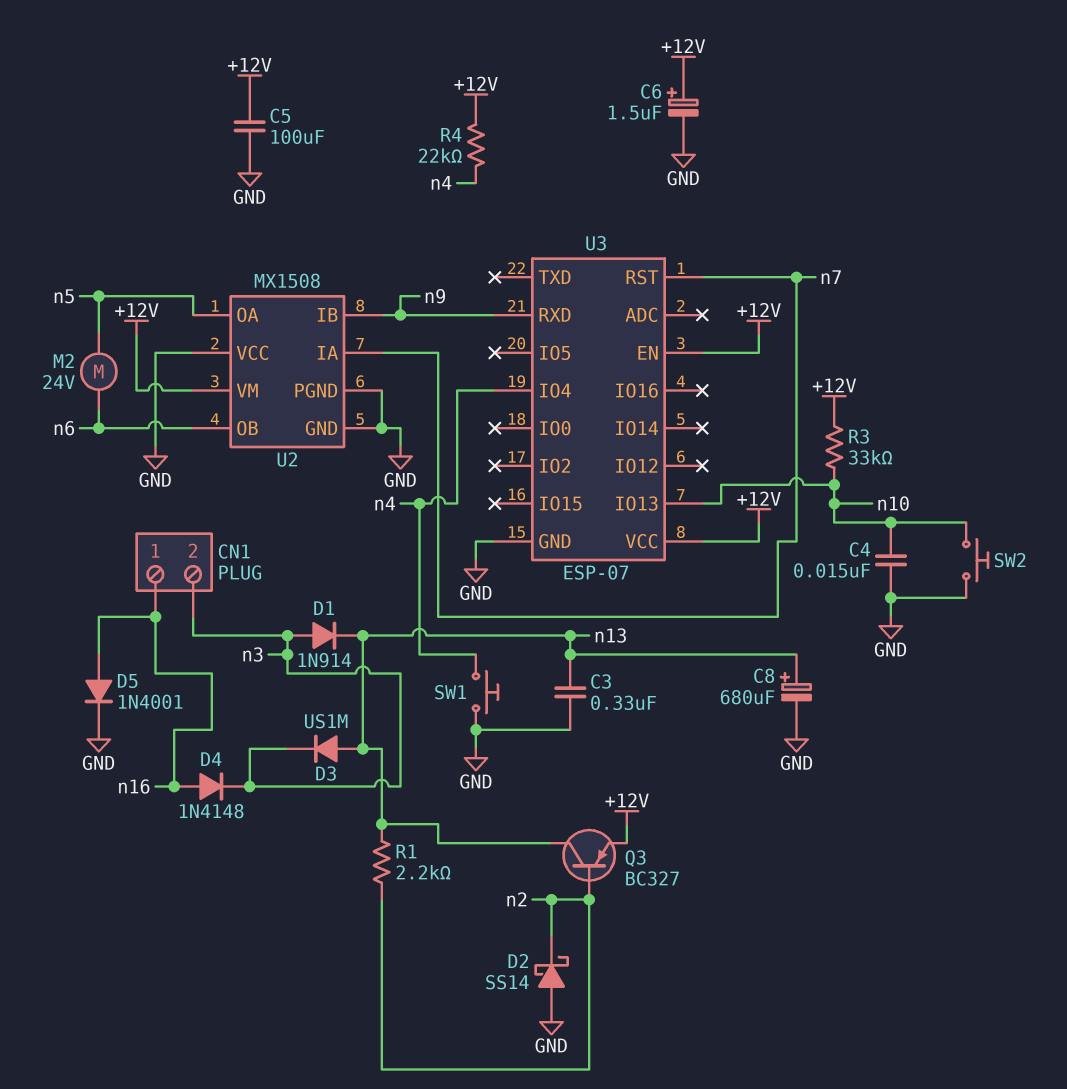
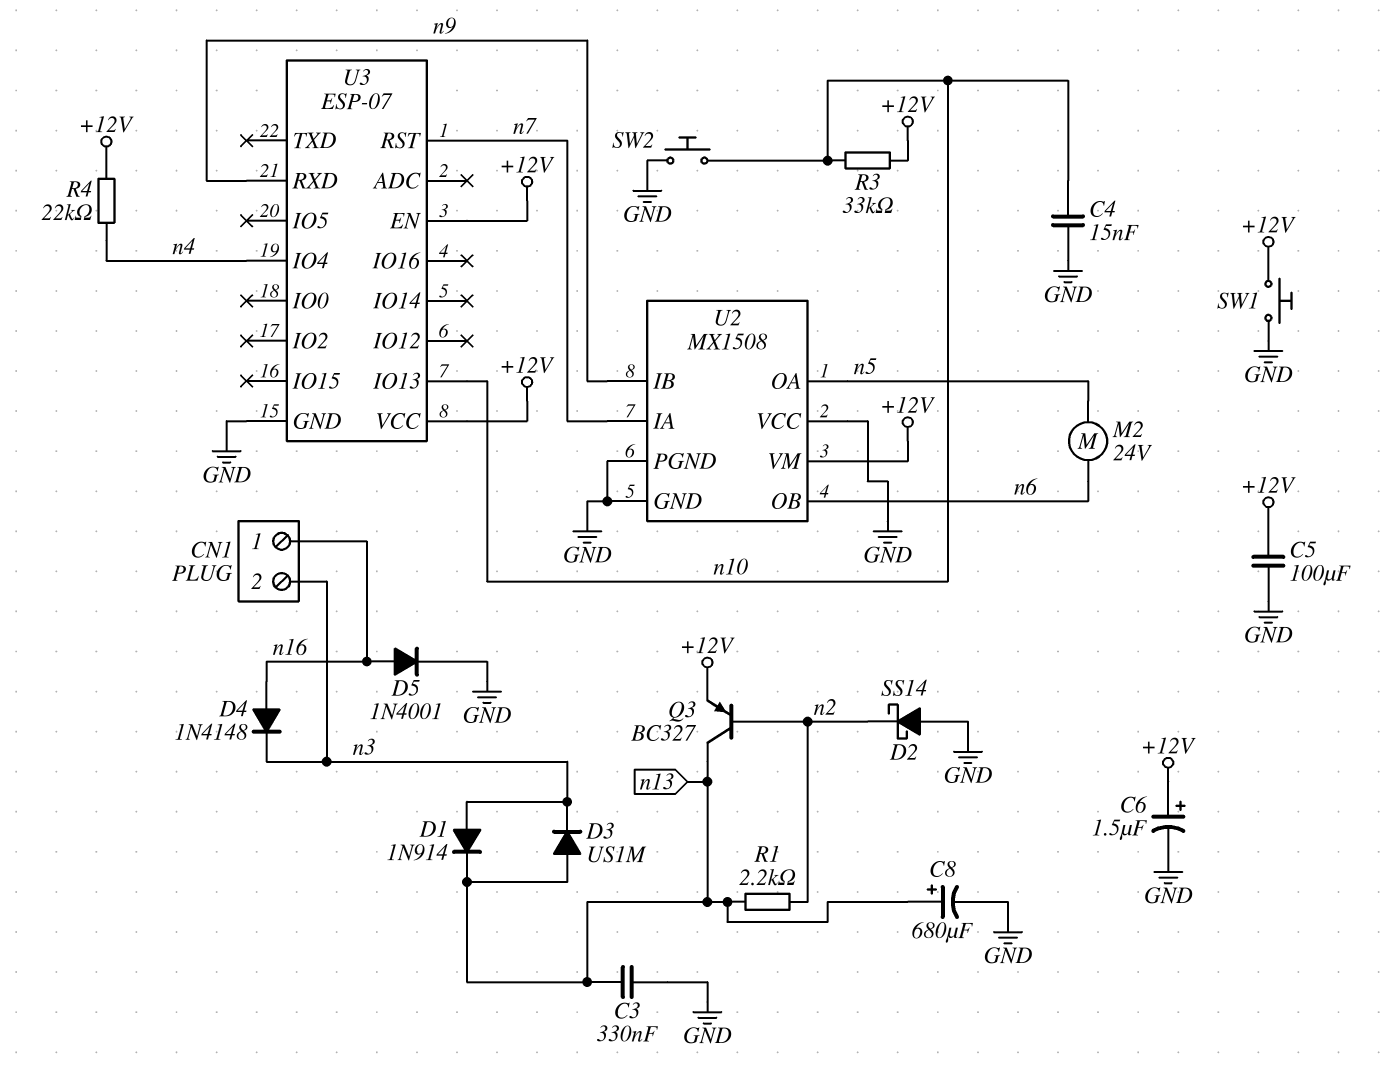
SW1: button (GND, n4) -> button (+12V, GND)

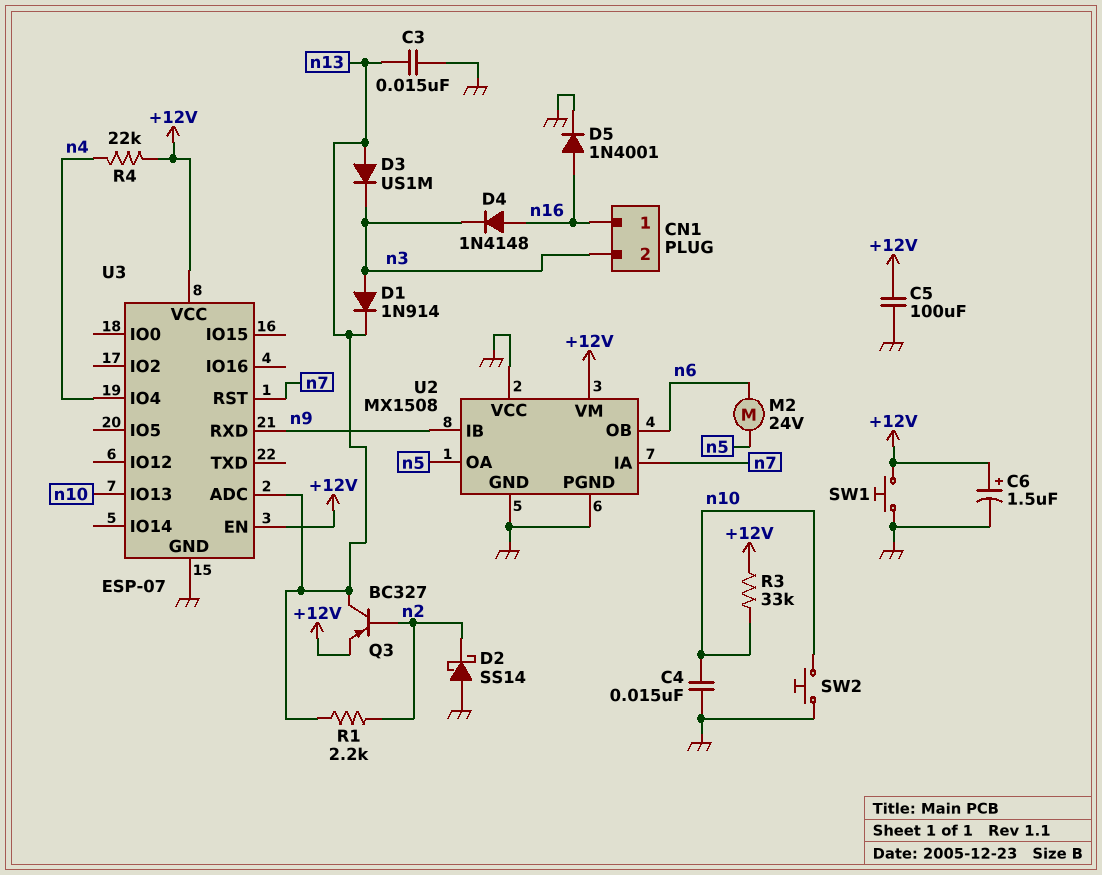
C3: 330nF (GND, n13) -> 15nF (GND, n13)
C8: 680uF (plus n13, minus GND) -> none
U3 pin ADC: none -> n13

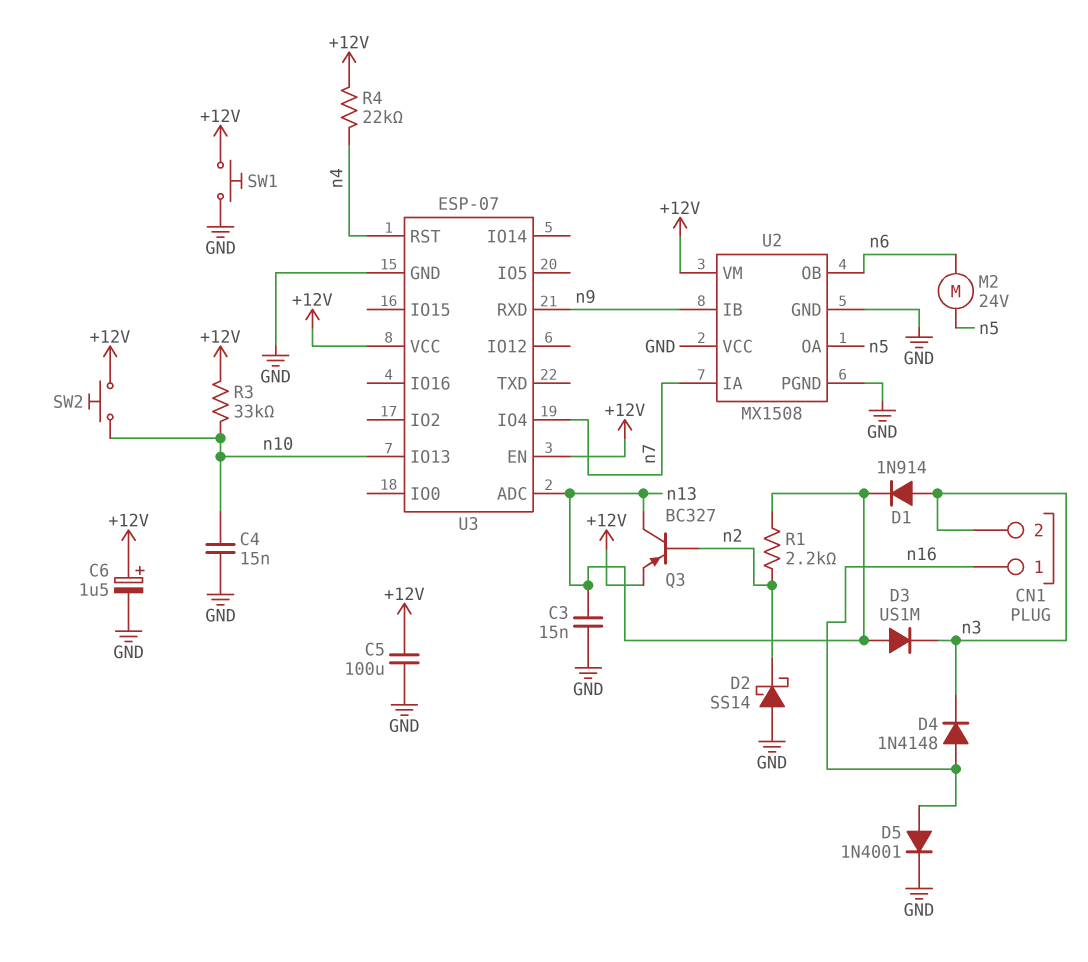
SW2: button (GND, n10) -> button (+12V, n10)
U3 pin IO4: n4 -> n7
U3 pin RST: n7 -> n4

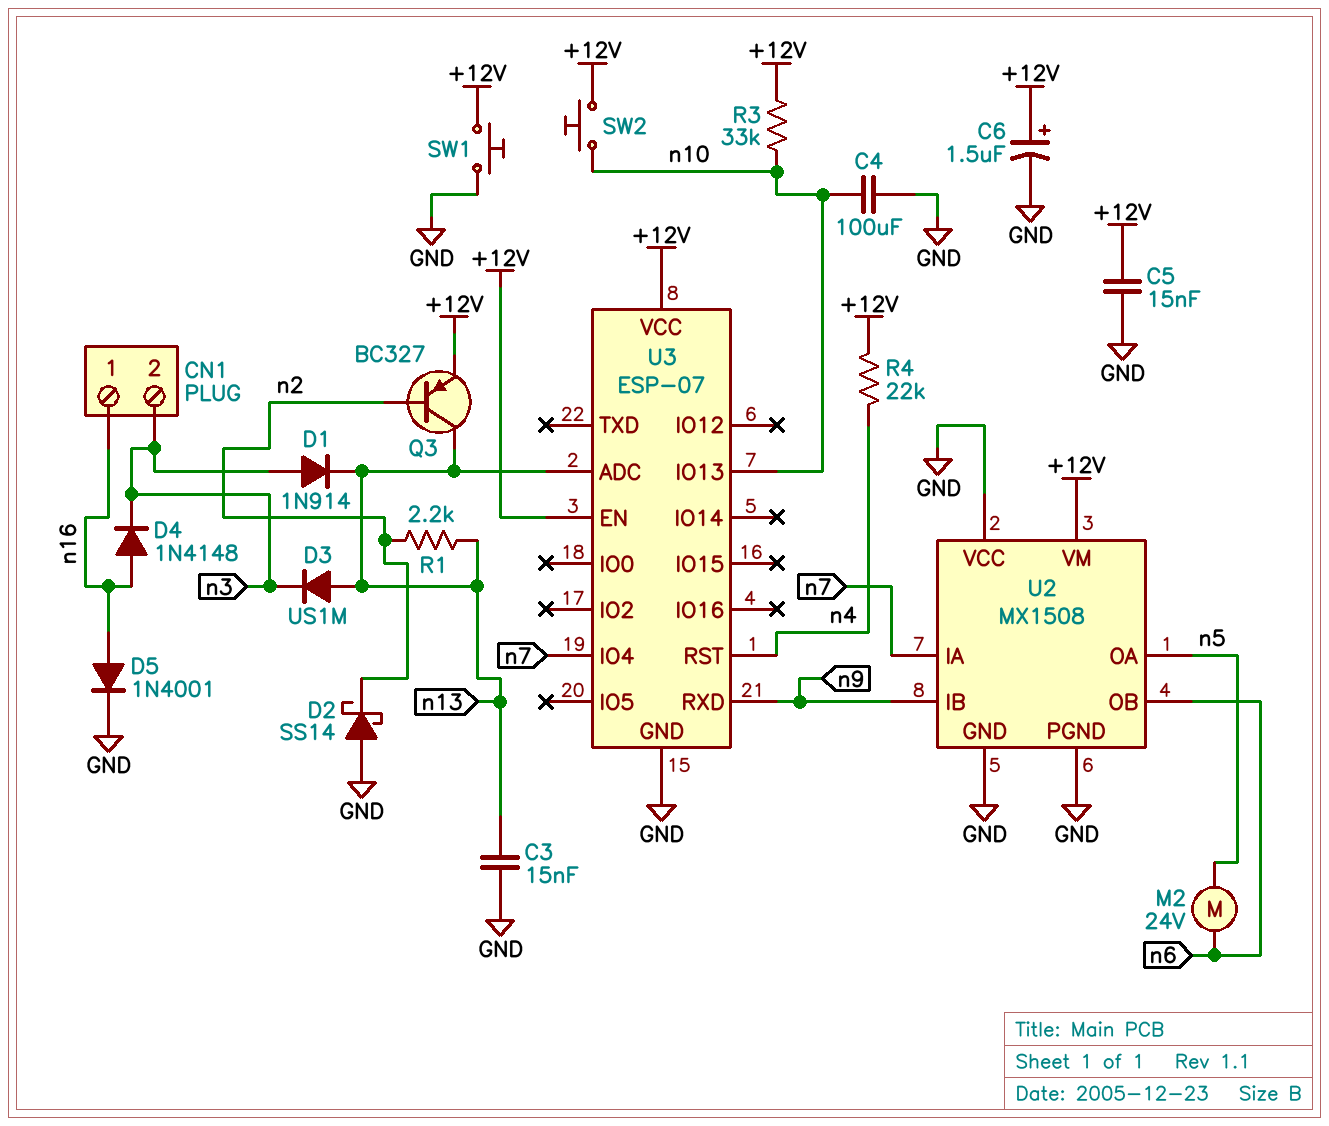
C4: 15nF (GND, n10) -> 100uF (GND, n10)
C5: 100uF (+12V, GND) -> 15nF (+12V, GND)

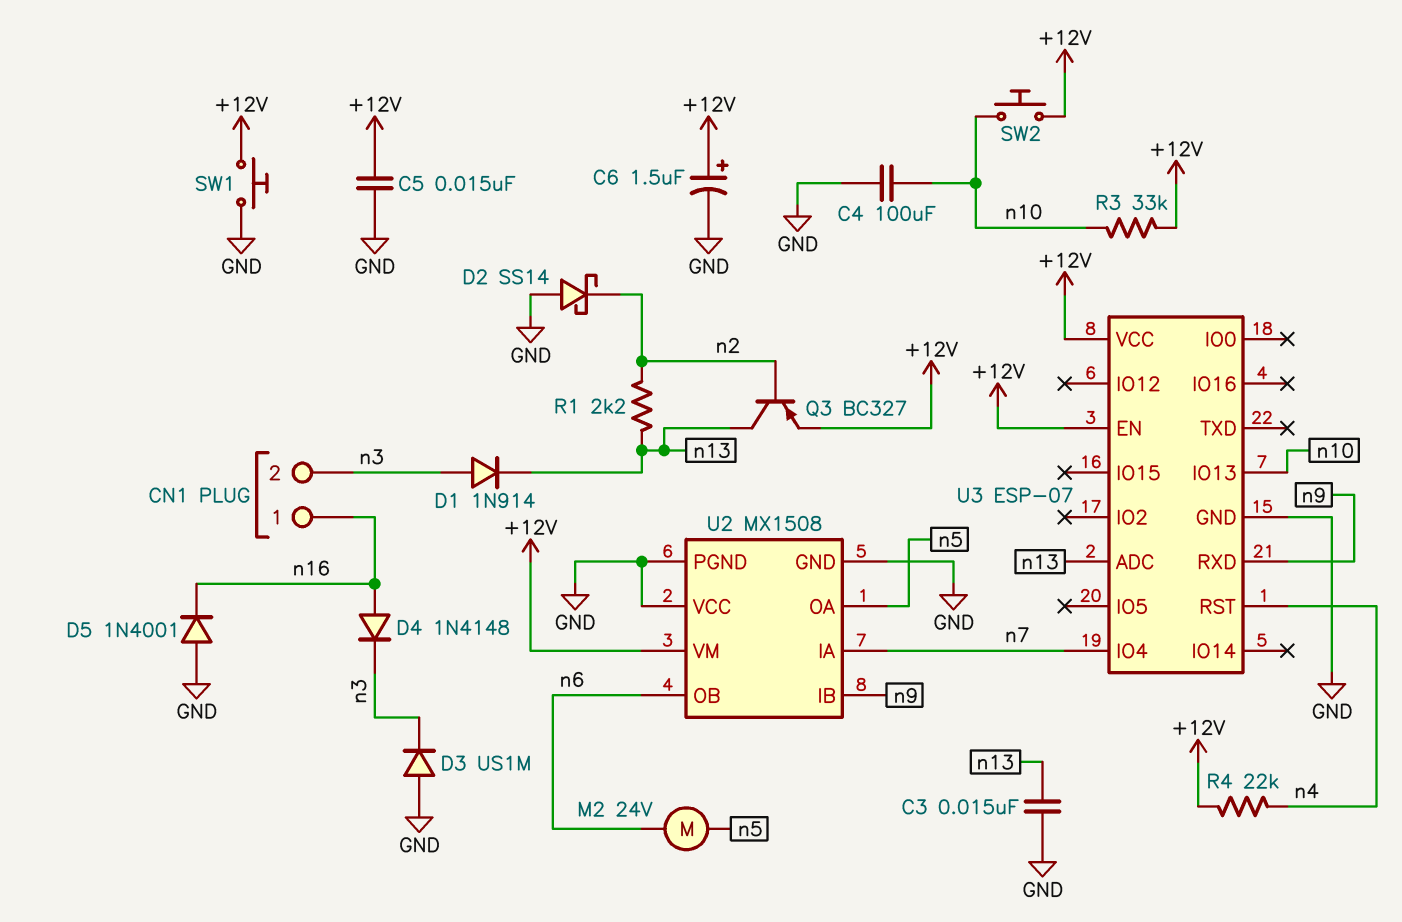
D3: diode US1M (A n13, K n3) -> diode US1M (A GND, K n3)
D5: diode 1N4001 (A n16, K GND) -> diode 1N4001 (A GND, K n16)

